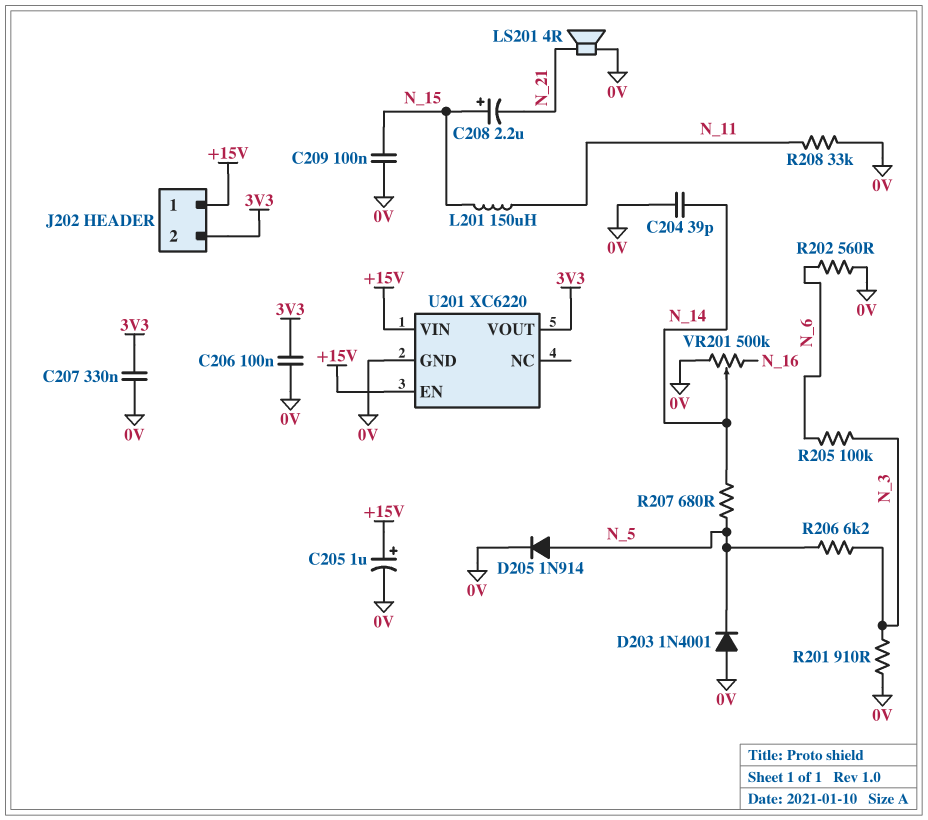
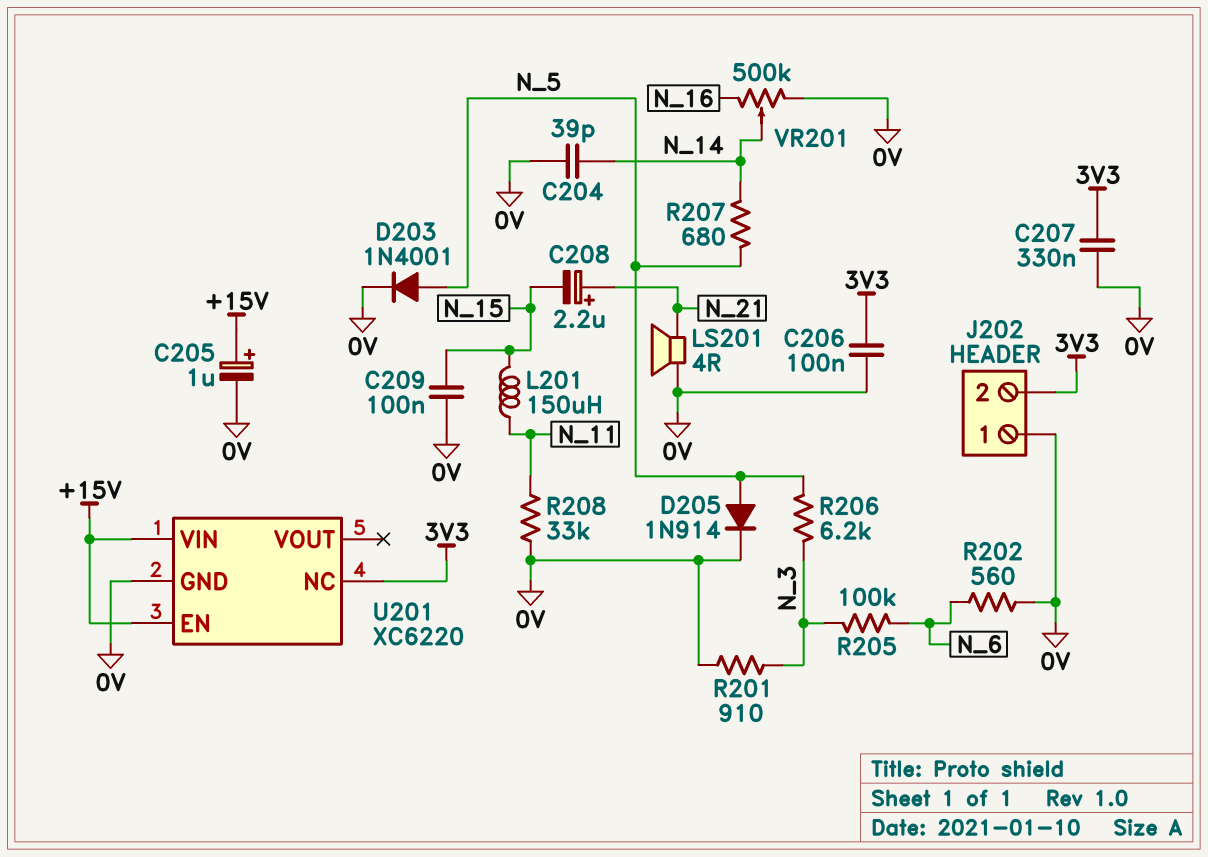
C208: 2.2uF (plus N_15, minus N_21) -> 2.2uF (plus N_21, minus N_15)
D203: diode 1N4001 (A 0V, K N_5) -> diode 1N4001 (A N_5, K 0V)
J202 pin 1: +15V -> 0V
U201 pin NC: none -> 3V3
U201 pin VOUT: 3V3 -> none

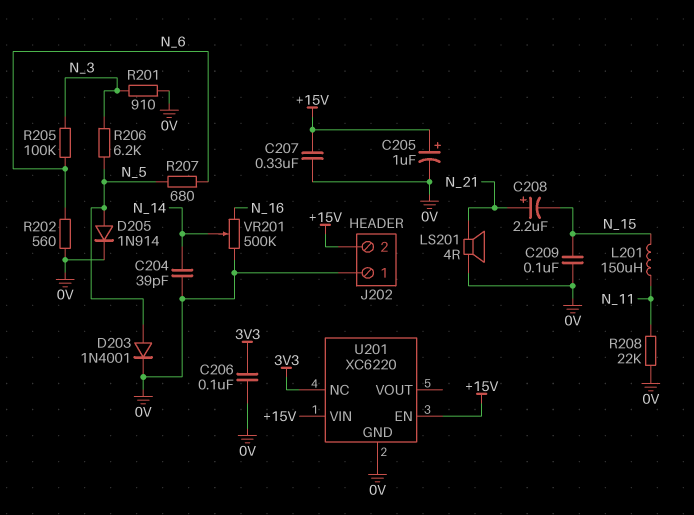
C207: 330nF (0V, 3V3) -> 330nF (+15V, 0V)
J202 pin 2: 3V3 -> +15V
R207: 680 (N_5, N_14) -> 680 (N_5, N_6)
R208: 33k (0V, N_11) -> 22k (0V, N_11)

